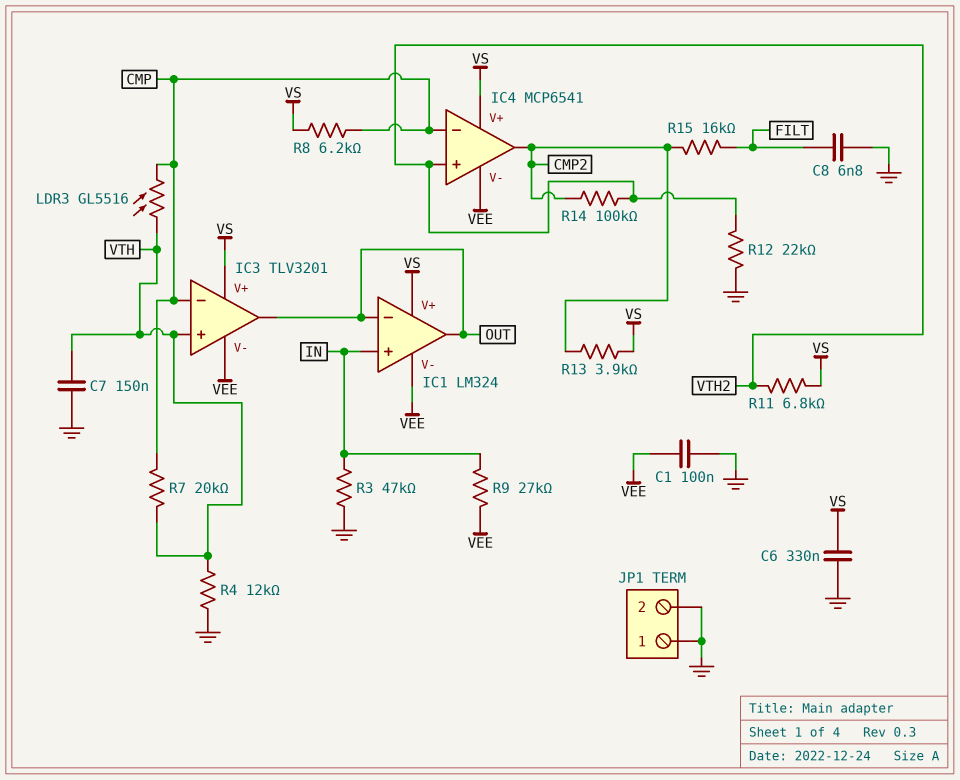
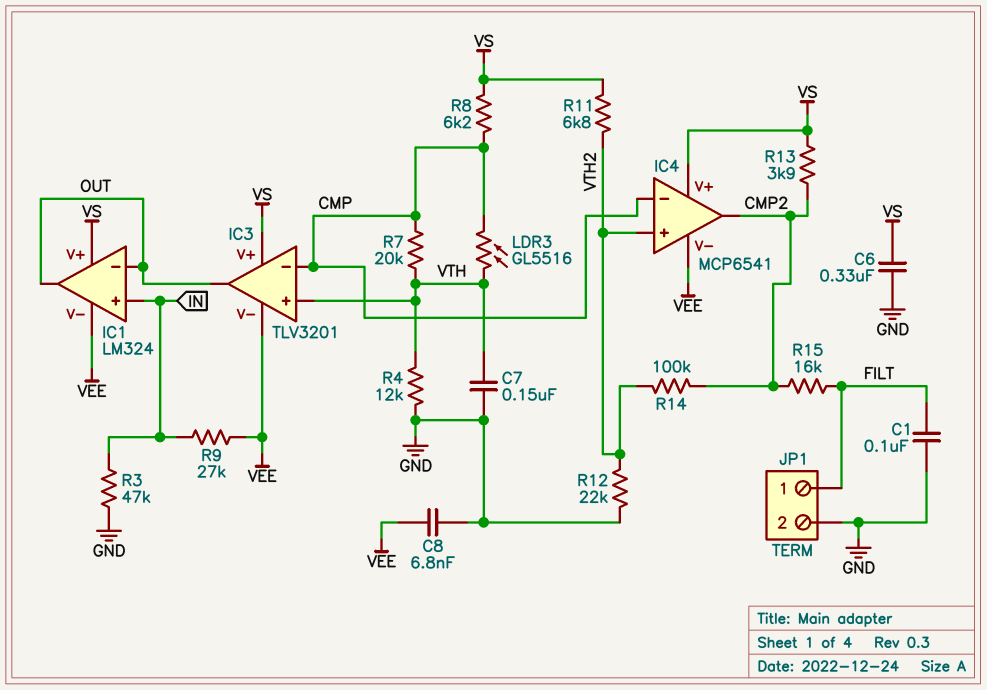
C1: 100nF (GND, VEE) -> 100nF (FILT, GND)
C8: 6.8nF (FILT, GND) -> 6.8nF (GND, VEE)
JP1 pin 1: GND -> FILT

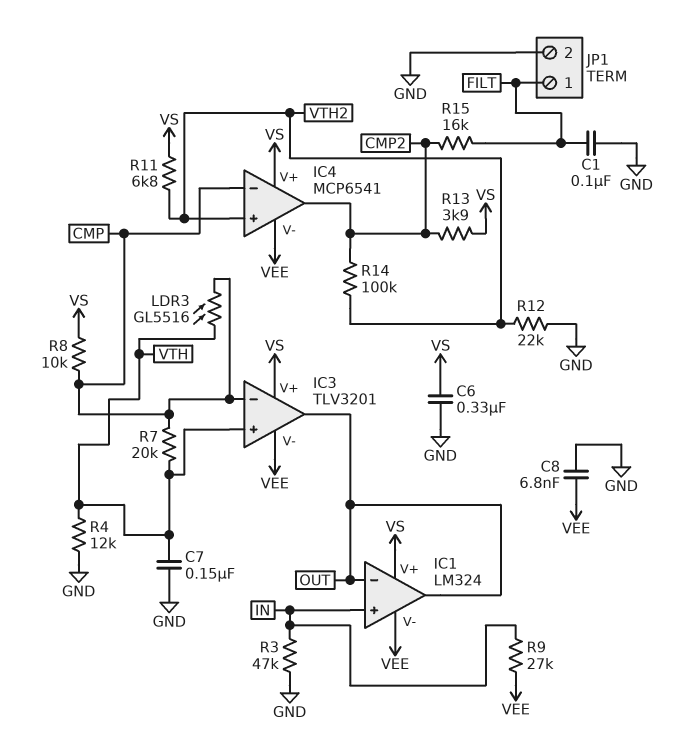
R8: 6.2k (CMP, VS) -> 10k (CMP, VS)

